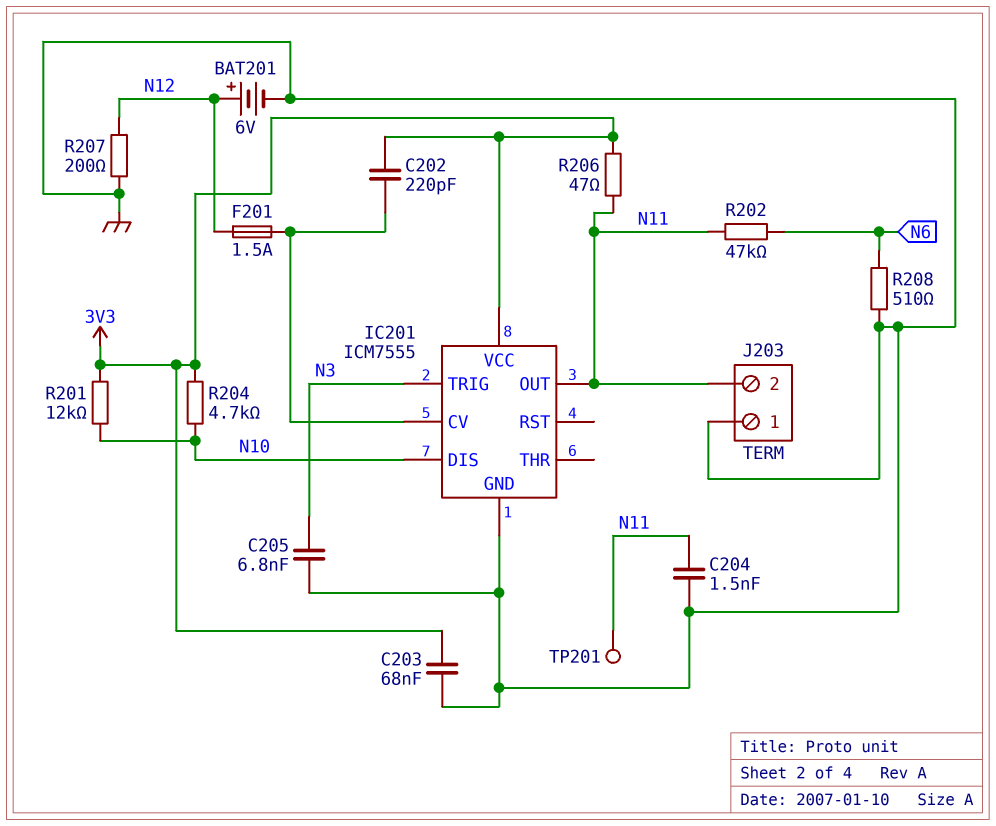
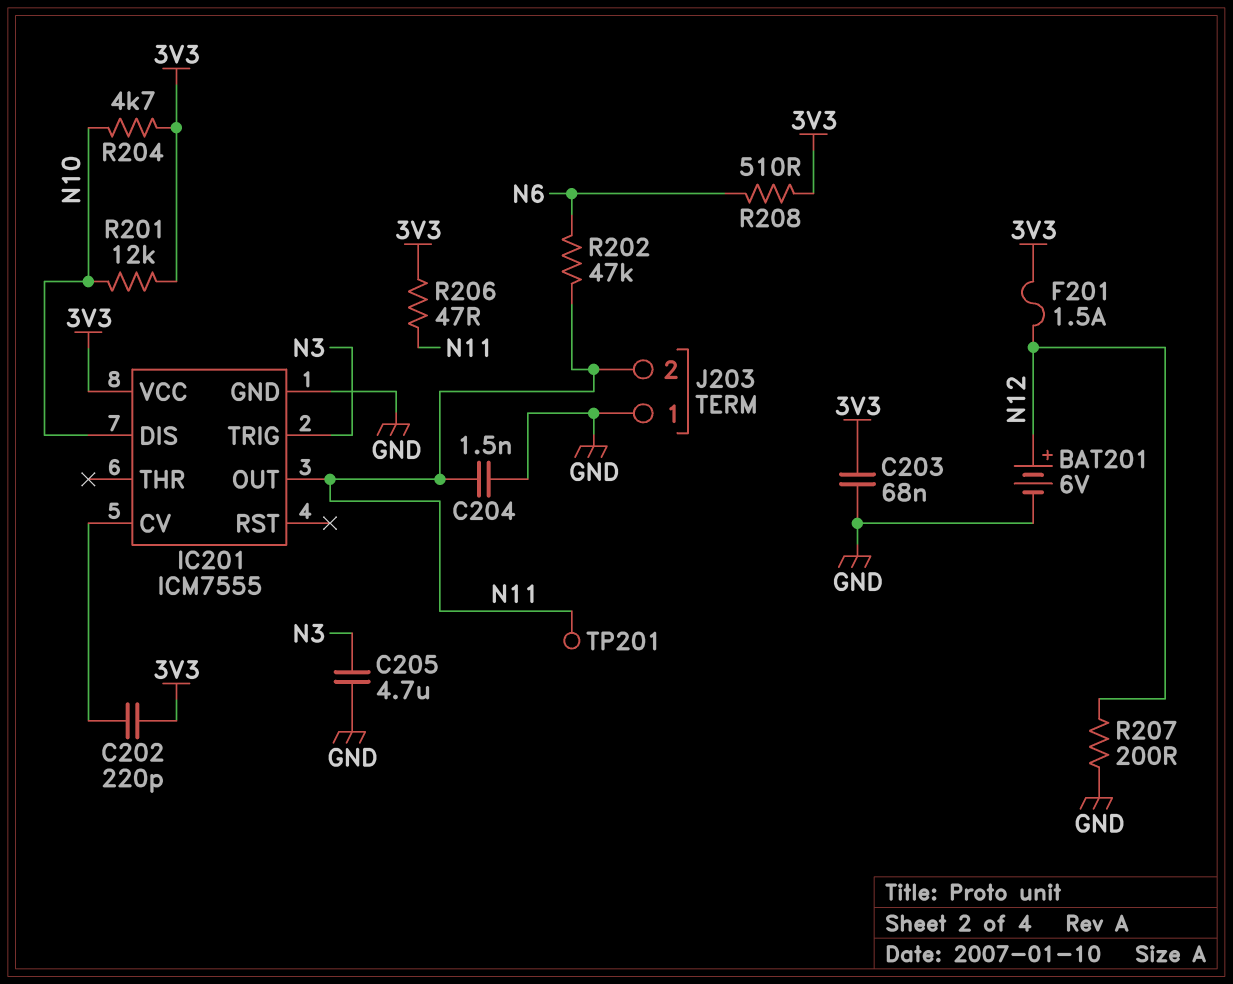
C205: 6.8nF (GND, N3) -> 4.7uF (GND, N3)
F201: 1.5A (IC201/CV, N12) -> 1.5A (3V3, N12)
R208: 510 (GND, N6) -> 510 (3V3, N6)

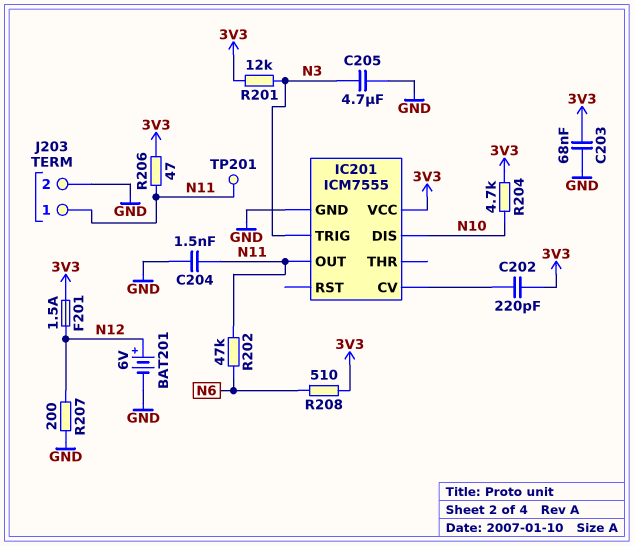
J203 pin 1: GND -> N11
J203 pin 2: N11 -> GND
R201: 12k (3V3, N10) -> 12k (3V3, N3)

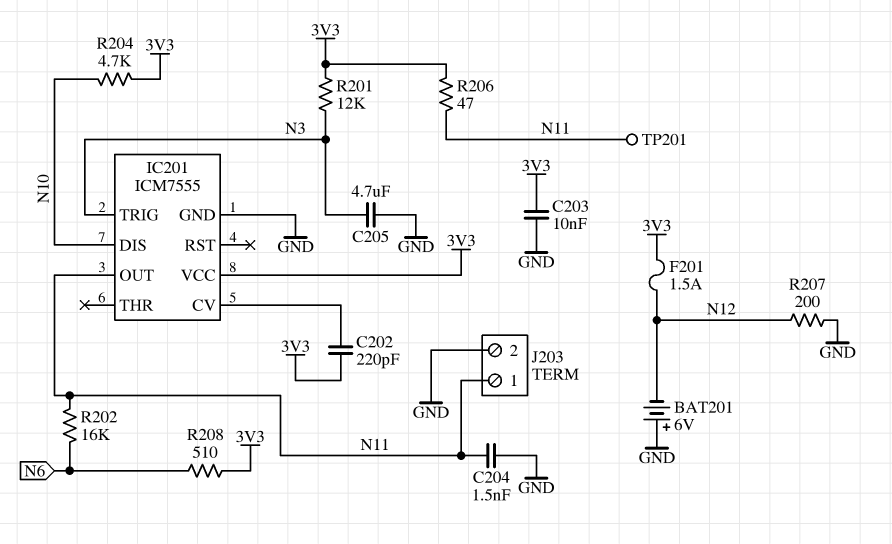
BAT201: 6V (plus N12, minus GND) -> 6V (plus GND, minus N12)
C203: 68nF (3V3, GND) -> 10nF (3V3, GND)
R202: 47k (N6, N11) -> 16k (N6, N11)

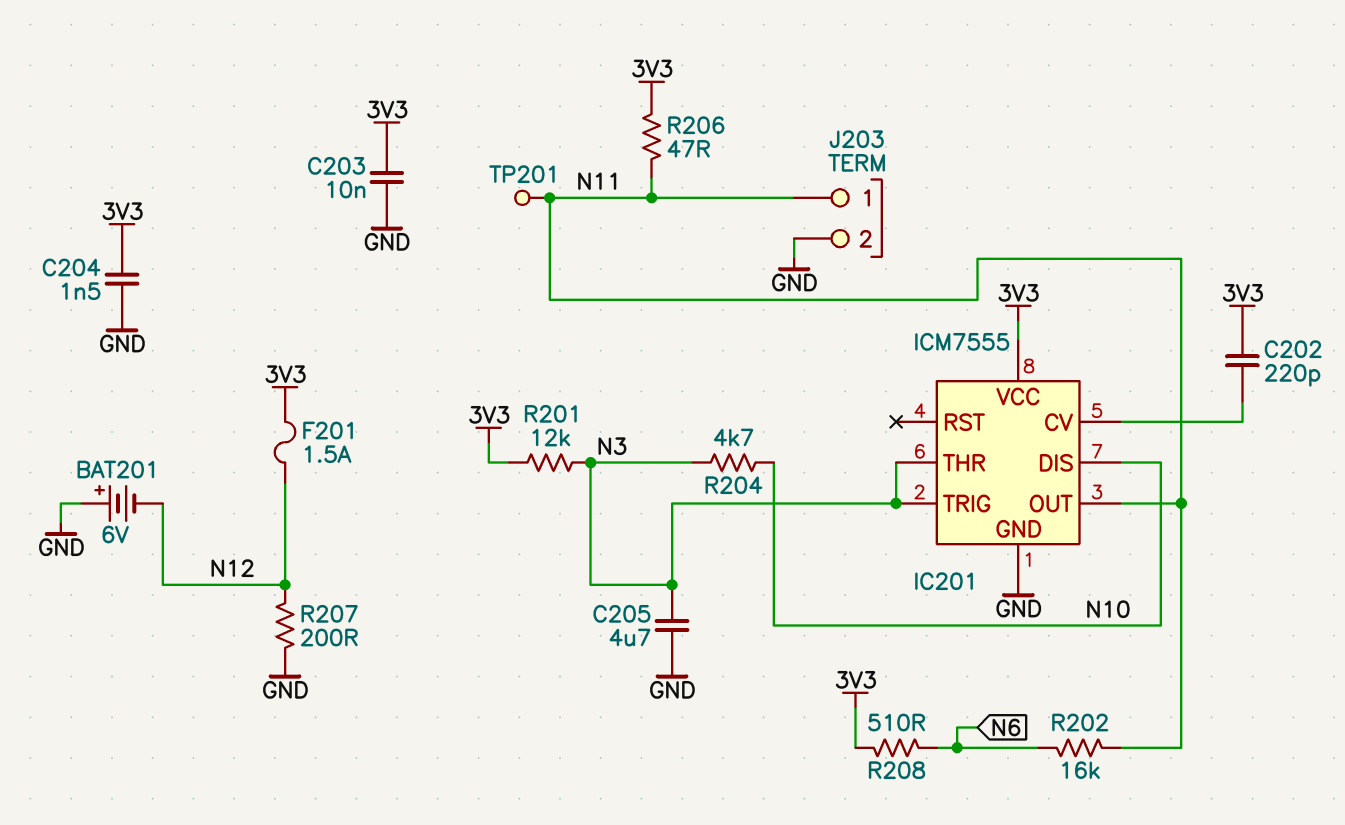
C204: 1.5nF (GND, N11) -> 1.5nF (3V3, GND)
IC201 pin THR: none -> N3
R204: 4.7k (3V3, N10) -> 4.7k (N3, N10)

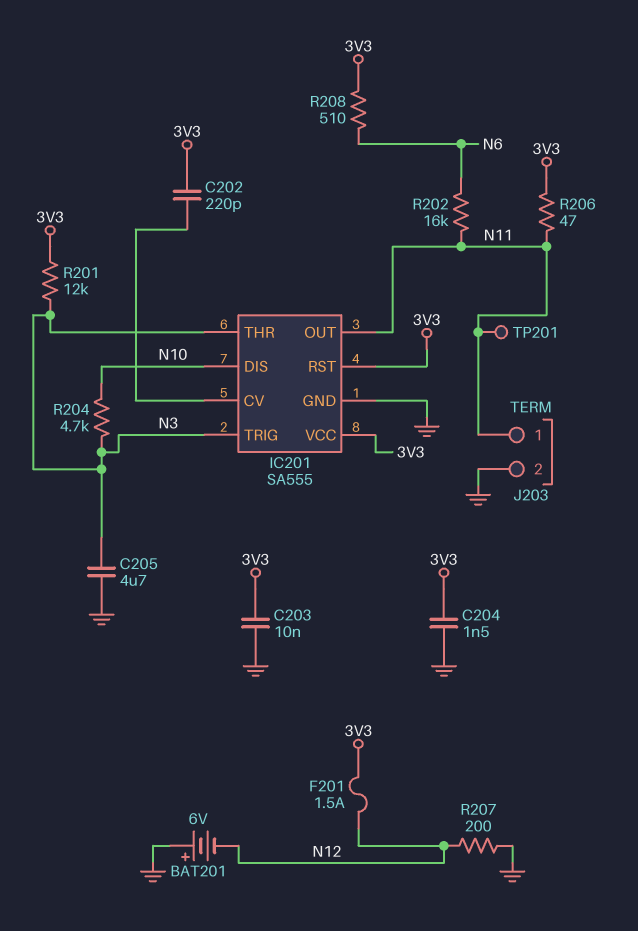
IC201: ICM7555 -> SA555
IC201 pin RST: none -> 3V3

